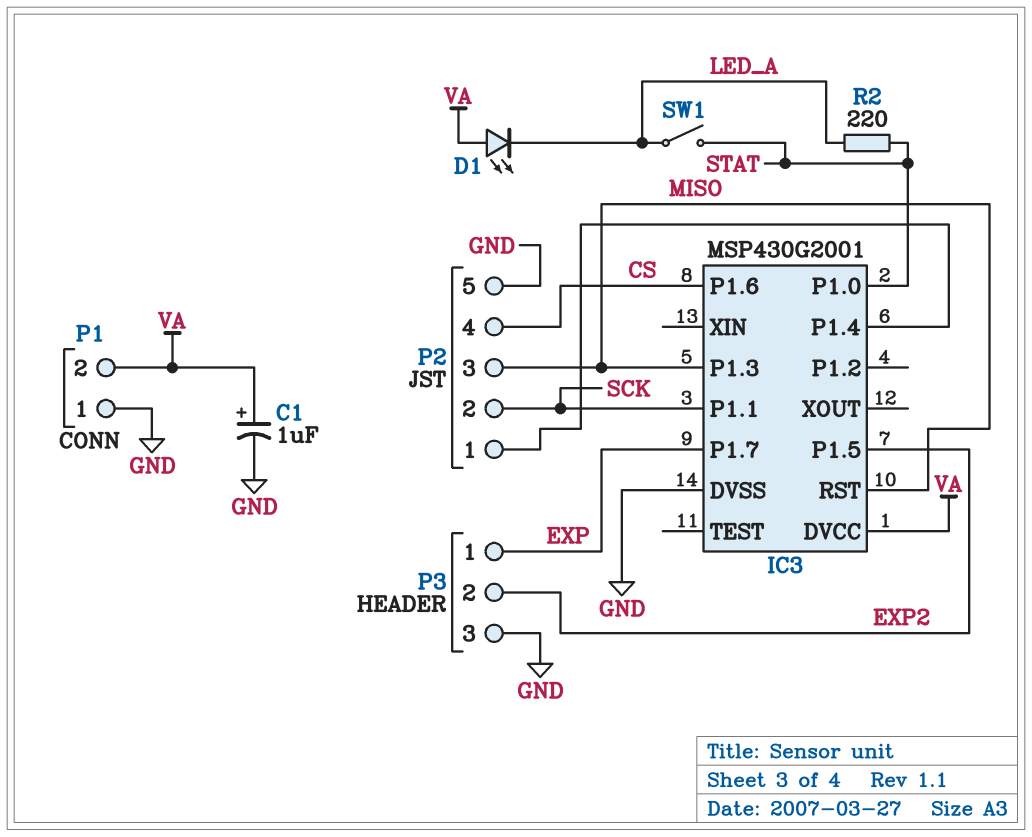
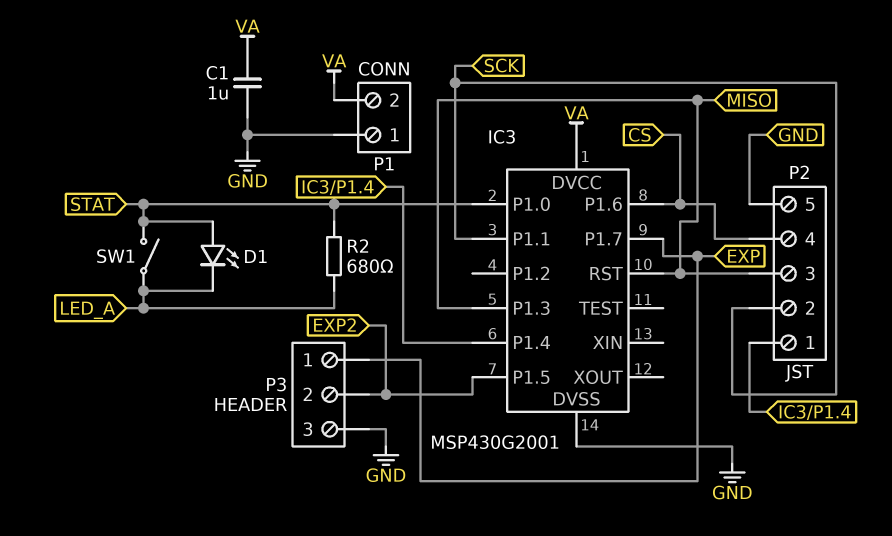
C1: 1uF (plus VA, minus GND) -> 1uF (GND, VA)
D1: LED (A VA, K LED_A) -> LED (A STAT, K LED_A)
R2: 220 (LED_A, STAT) -> 680 (LED_A, STAT)

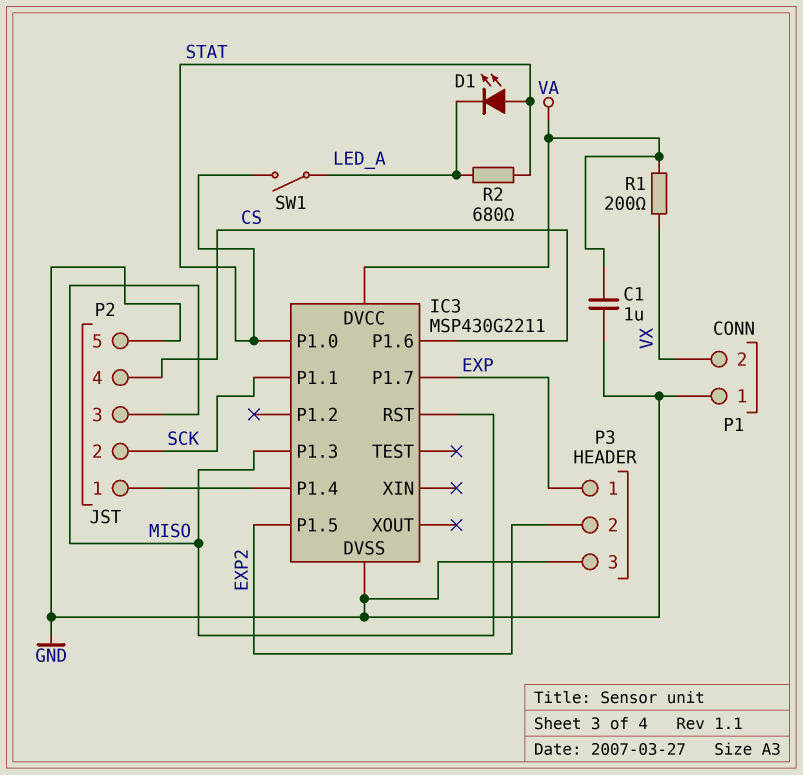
IC3: MSP430G2001 -> MSP430G2211
P1 pin 2: VA -> VX
R1: none -> 200 (VA, VX)

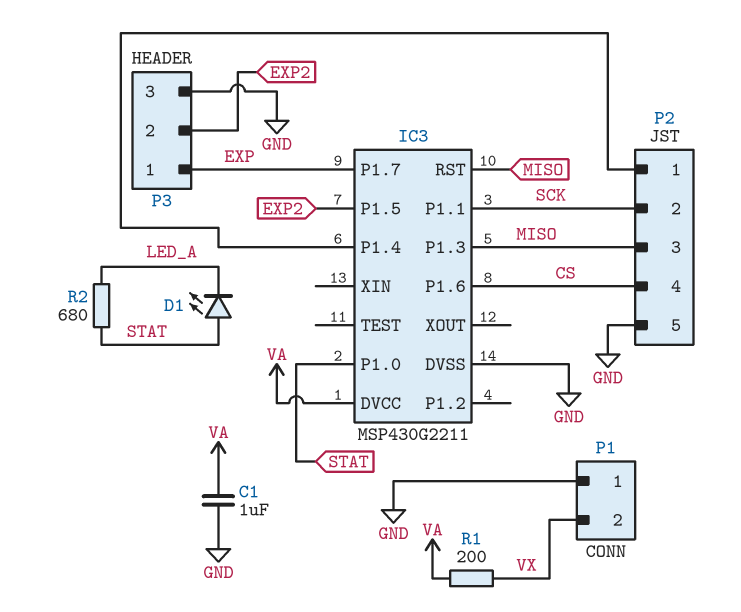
SW1: switch (LED_A, STAT) -> none

